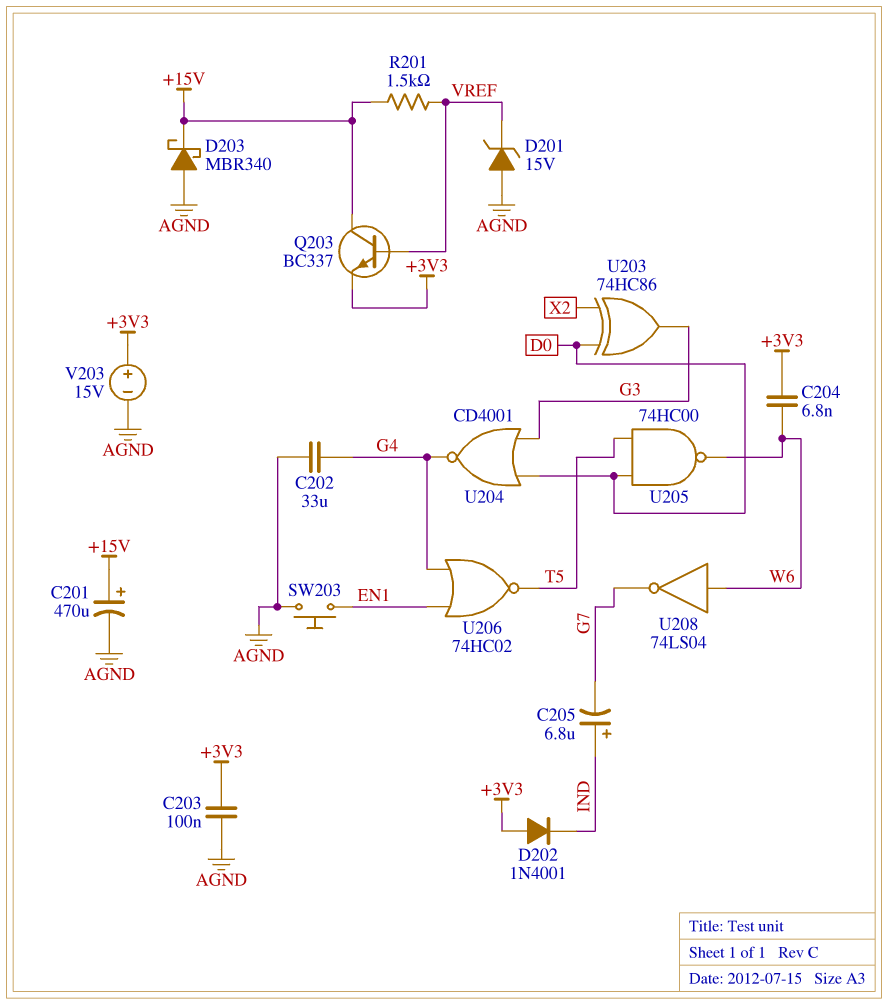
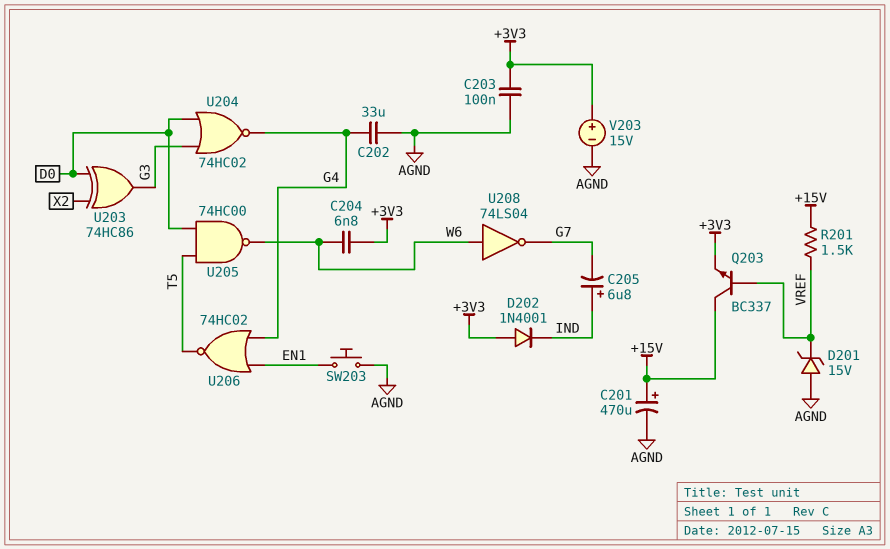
D203: schottky MBR340 (A AGND, K +15V) -> none
U204: NOR CD4001 (in D0, in G3, out G4) -> NOR 74HC02 (in D0, in G3, out G4)

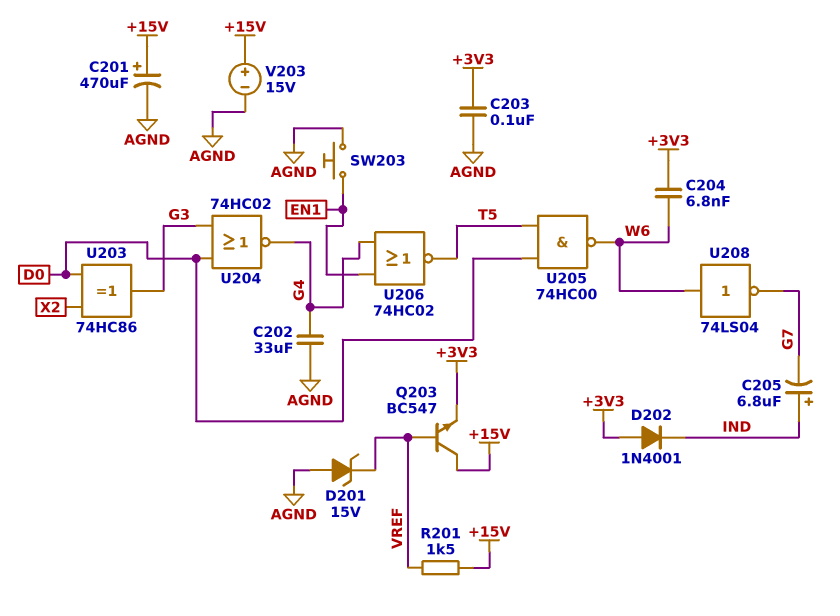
Q203: NPN BC337 (B VREF, C +15V, E +3V3) -> NPN BC547 (B VREF, C +15V, E +3V3)
V203: 15V (plus +3V3, minus AGND) -> 15V (plus +15V, minus AGND)

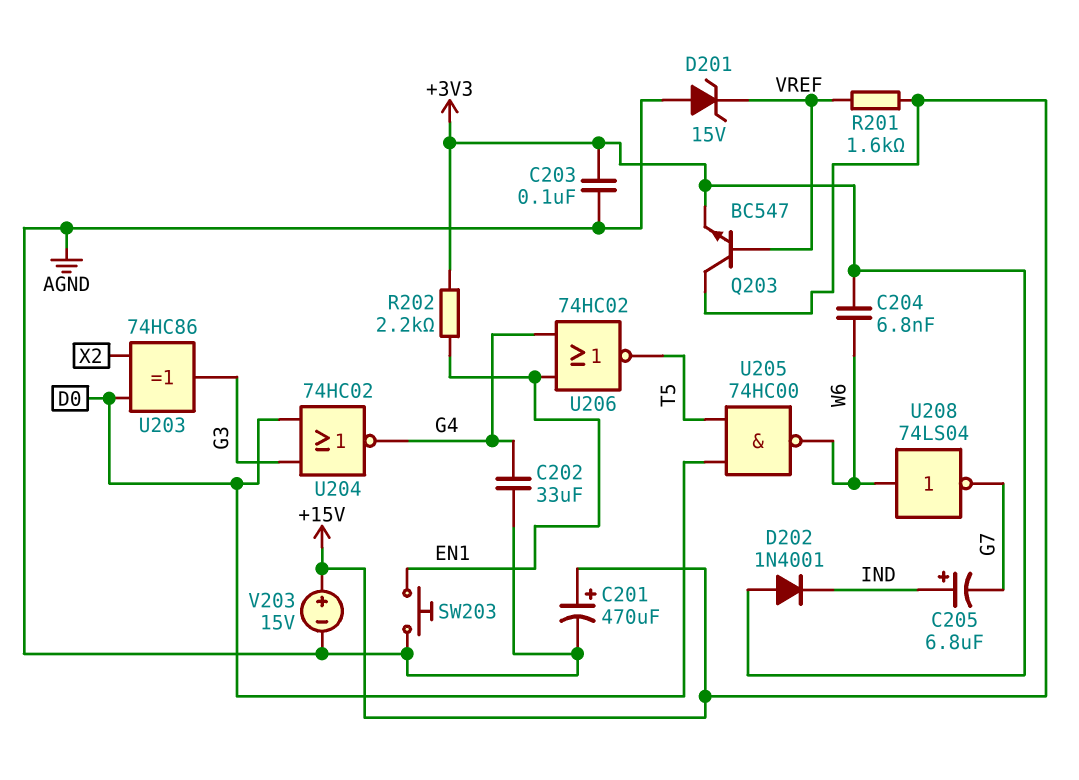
R201: 1.5k (+15V, VREF) -> 1.6k (+15V, VREF)
R202: none -> 2.2k (+3V3, EN1)

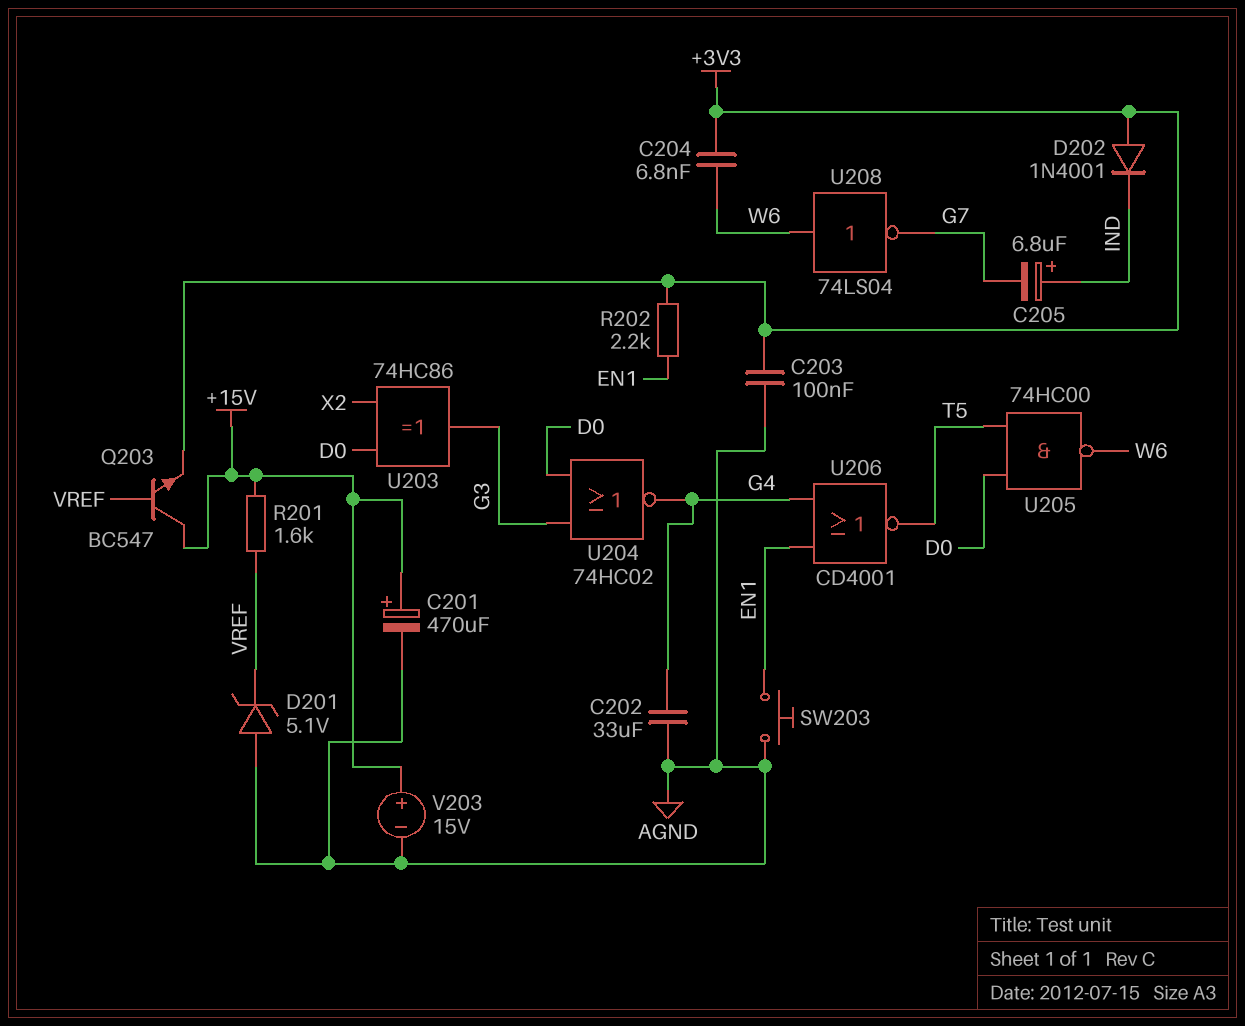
D201: zener 15V (A AGND, K VREF) -> zener 5.1V (A AGND, K VREF)
U206: NOR 74HC02 (in EN1, in G4, out T5) -> NOR CD4001 (in EN1, in G4, out T5)

